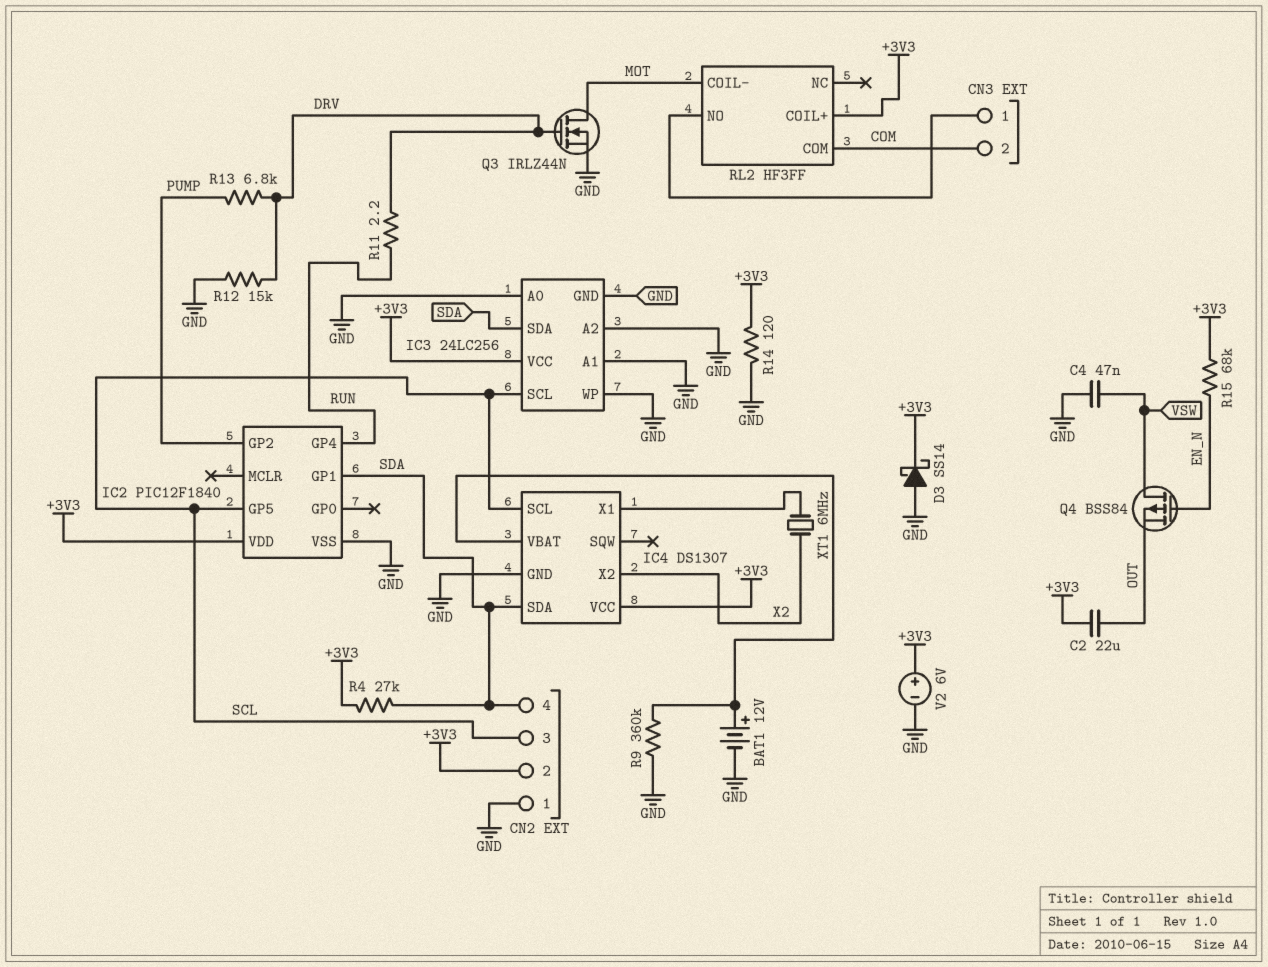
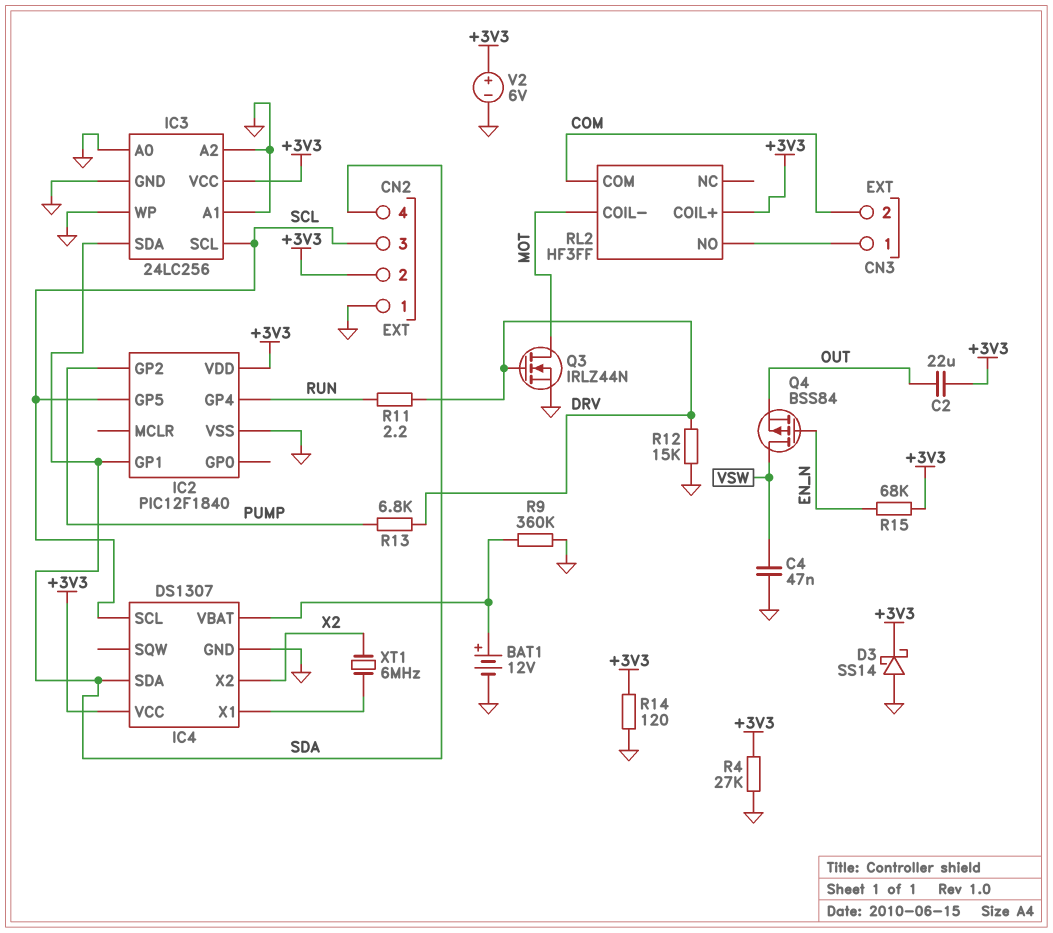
R4: 27k (+3V3, SDA) -> 27k (+3V3, GND)

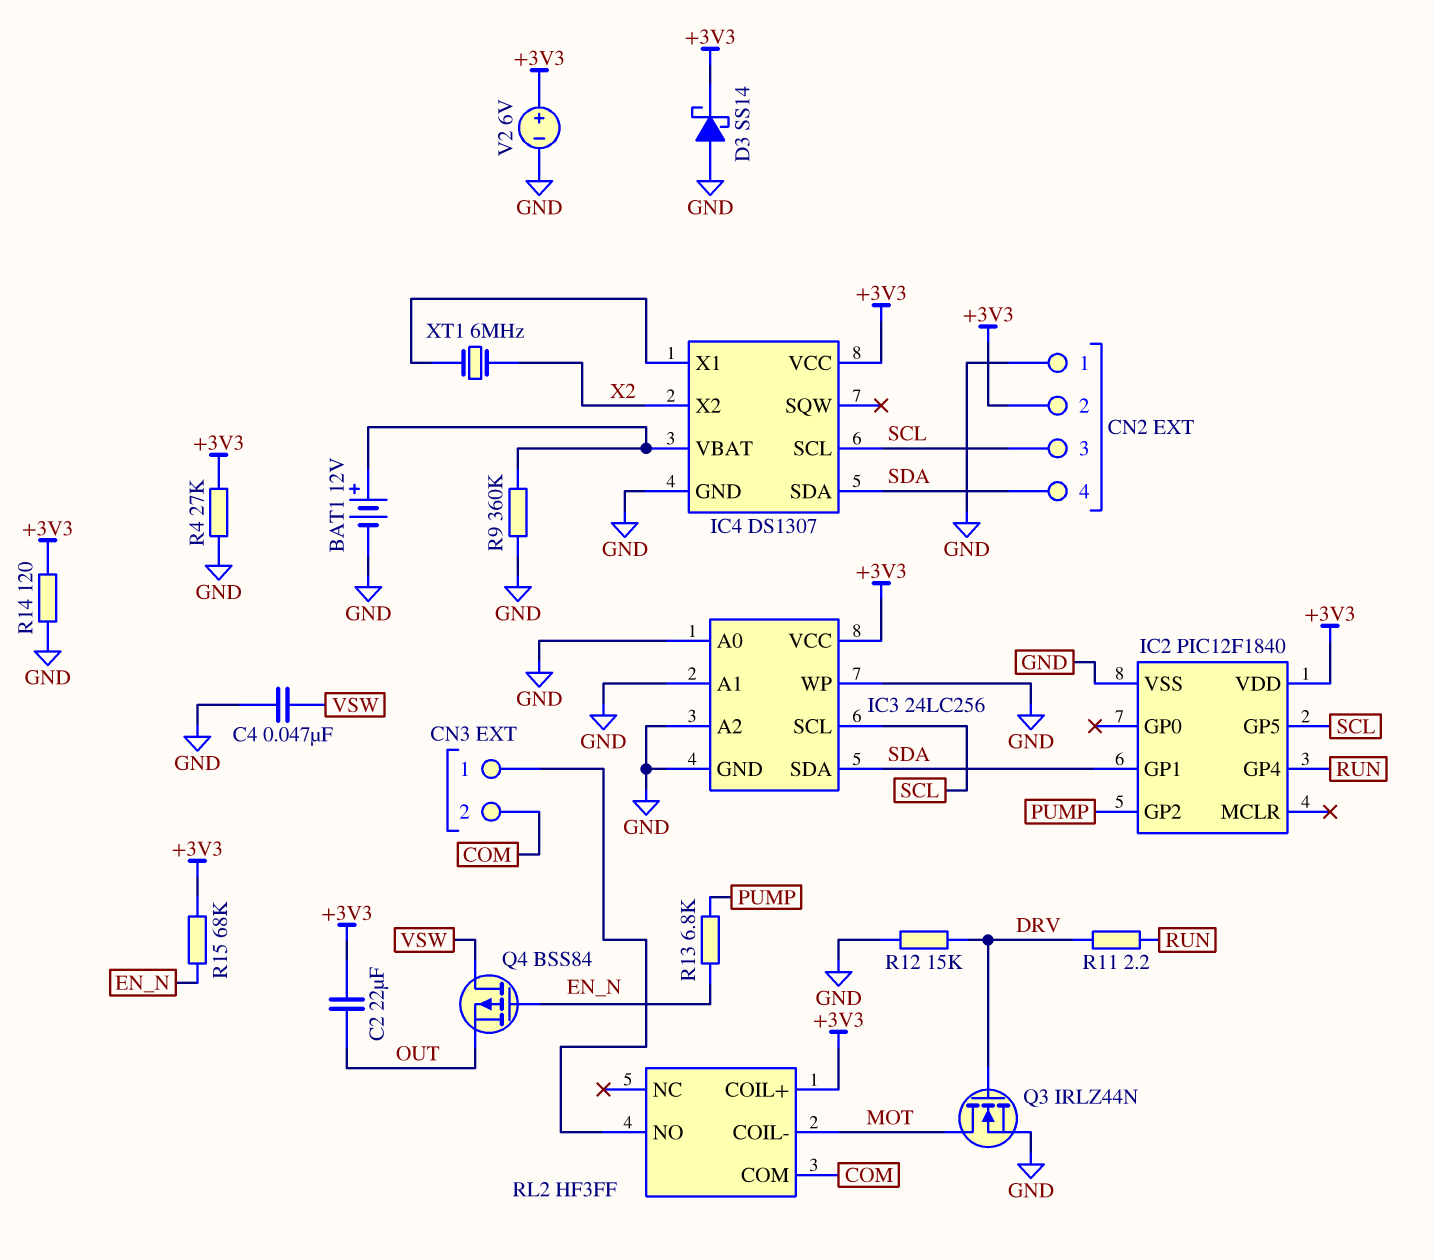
R13: 6.8k (DRV, PUMP) -> 6.8k (EN_N, PUMP)

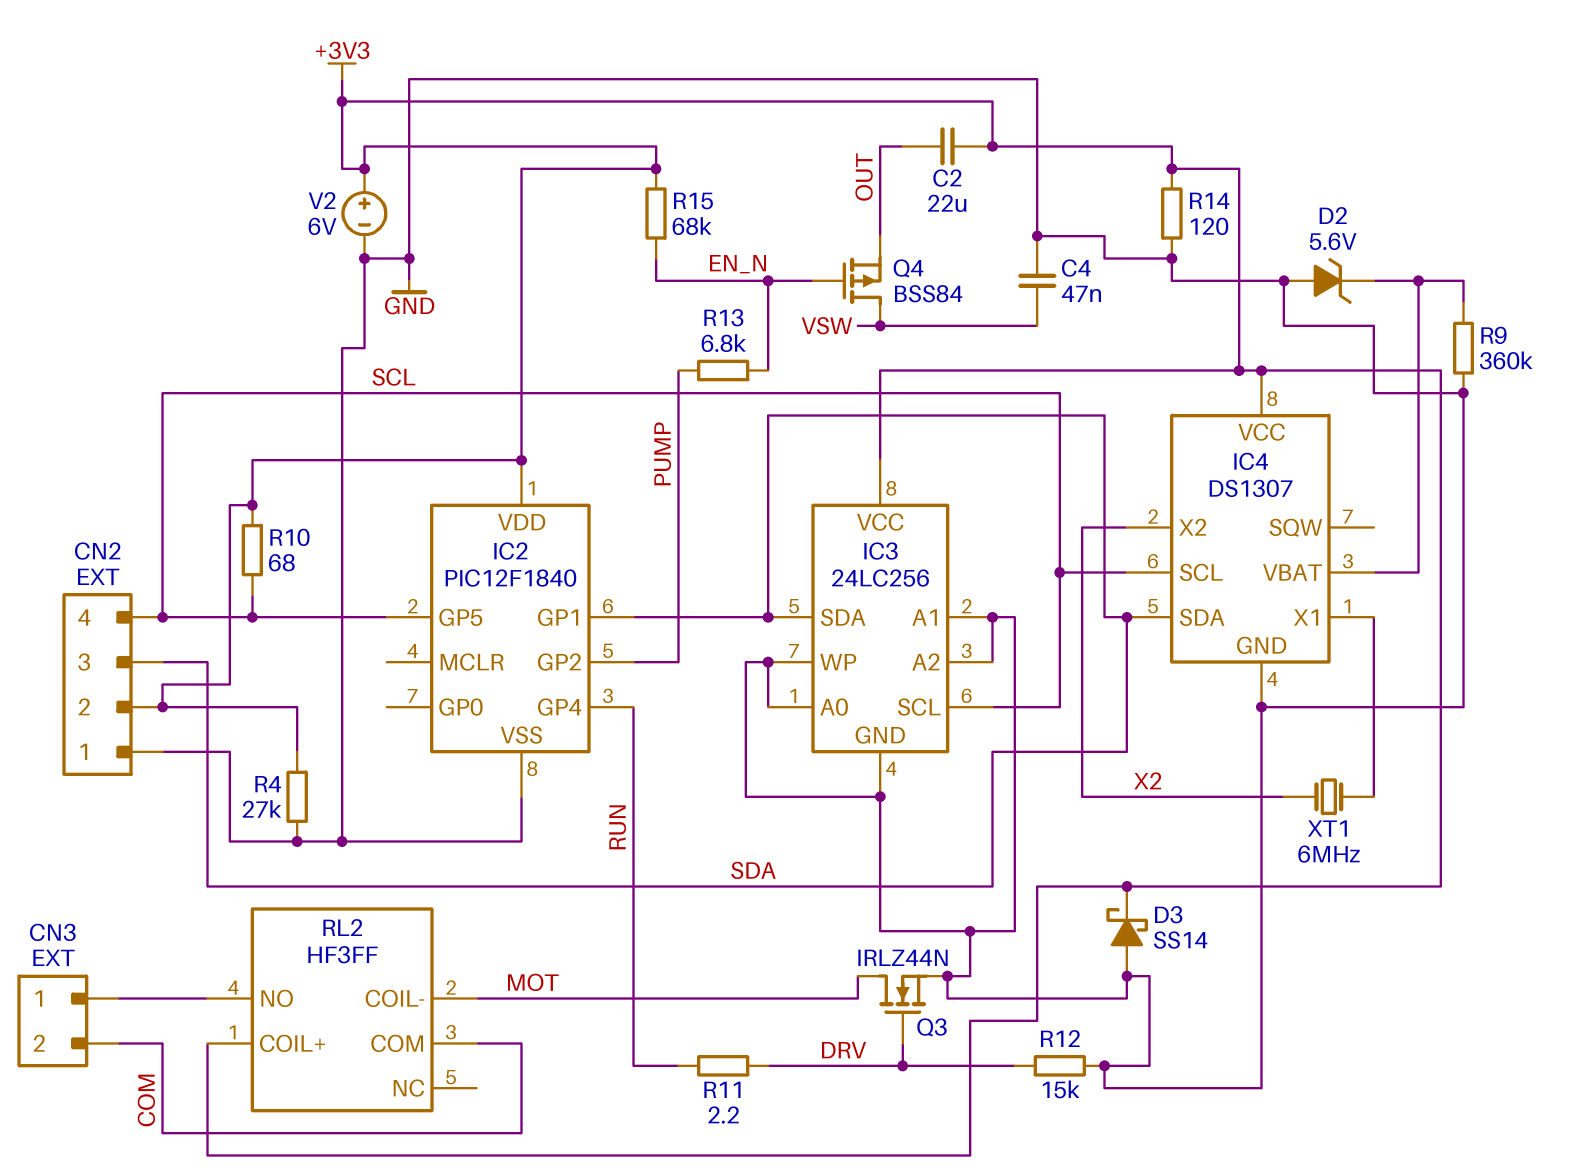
BAT1: 12V (plus IC4/VBAT, minus GND) -> none
CN2 pin 3: SCL -> SDA
CN2 pin 4: SDA -> SCL
D2: none -> zener 5.6V (A GND, K IC4/VBAT)
R10: none -> 68 (+3V3, SCL)

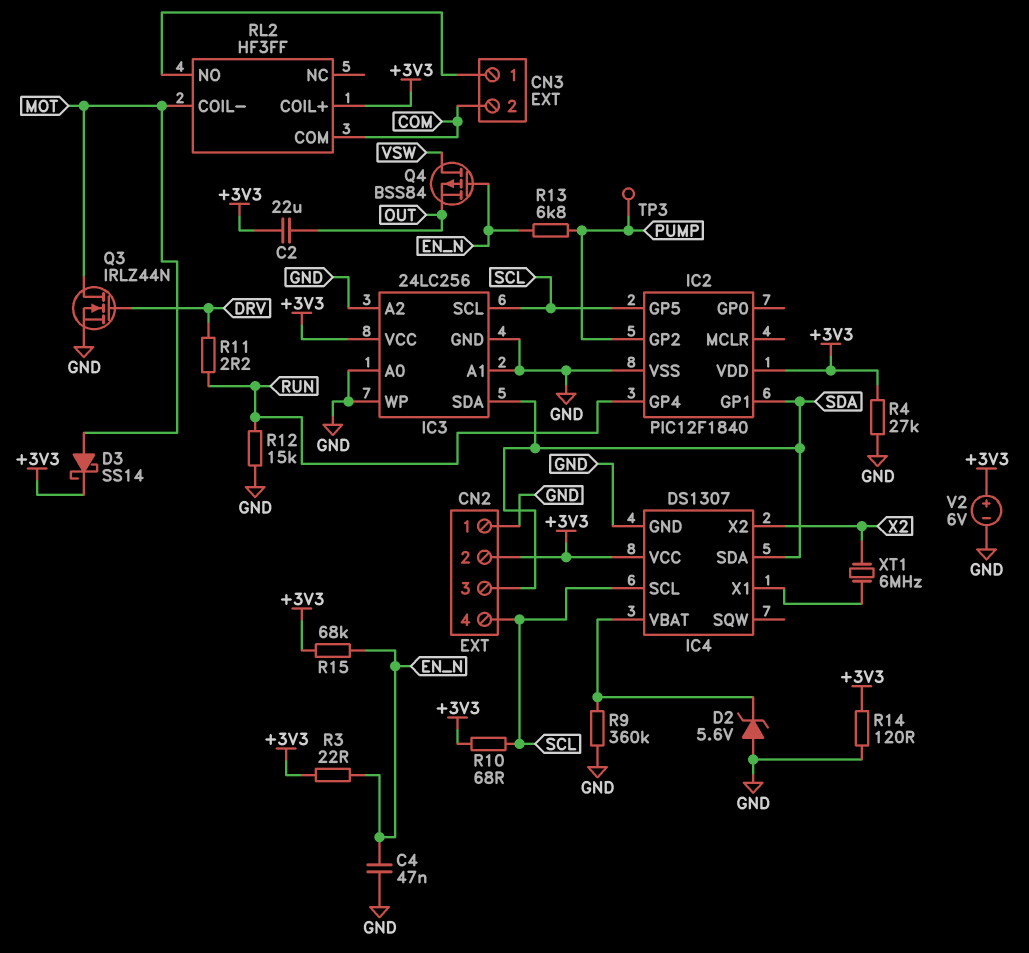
C4: 47nF (GND, VSW) -> 47nF (EN_N, GND)
D3: schottky SS14 (A GND, K +3V3) -> schottky SS14 (A MOT, K +3V3)
R3: none -> 22 (+3V3, EN_N)
R12: 15k (DRV, GND) -> 15k (GND, RUN)
TP3: none -> test point (PUMP)

